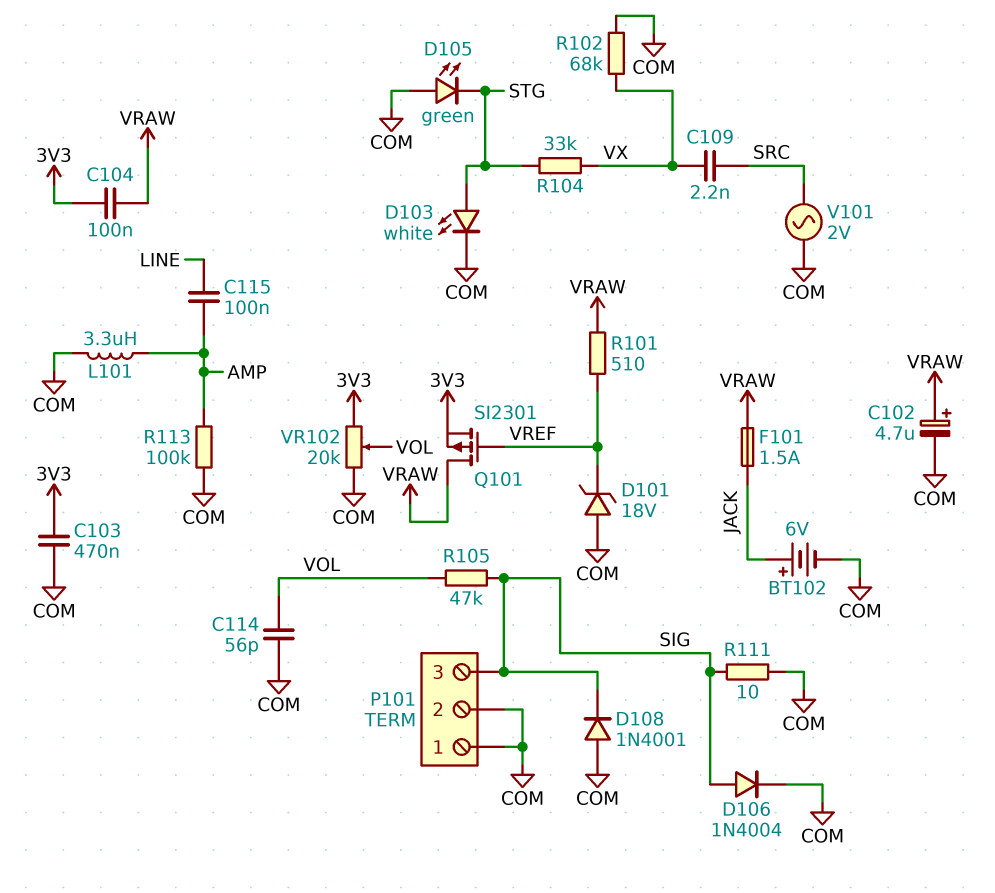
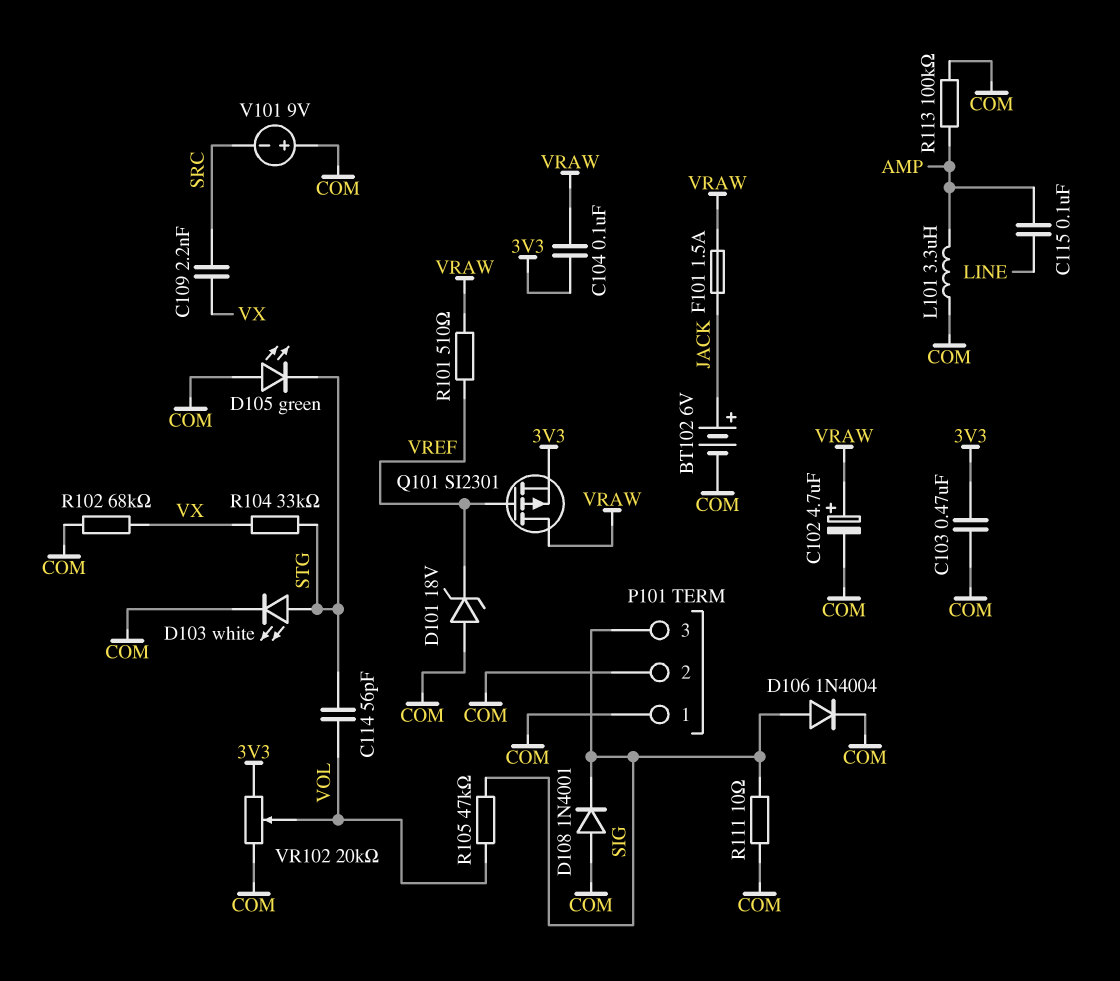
C114: 56pF (COM, VOL) -> 56pF (STG, VOL)
V101: AC 2V (COM, SRC) -> 9V (plus COM, minus SRC)

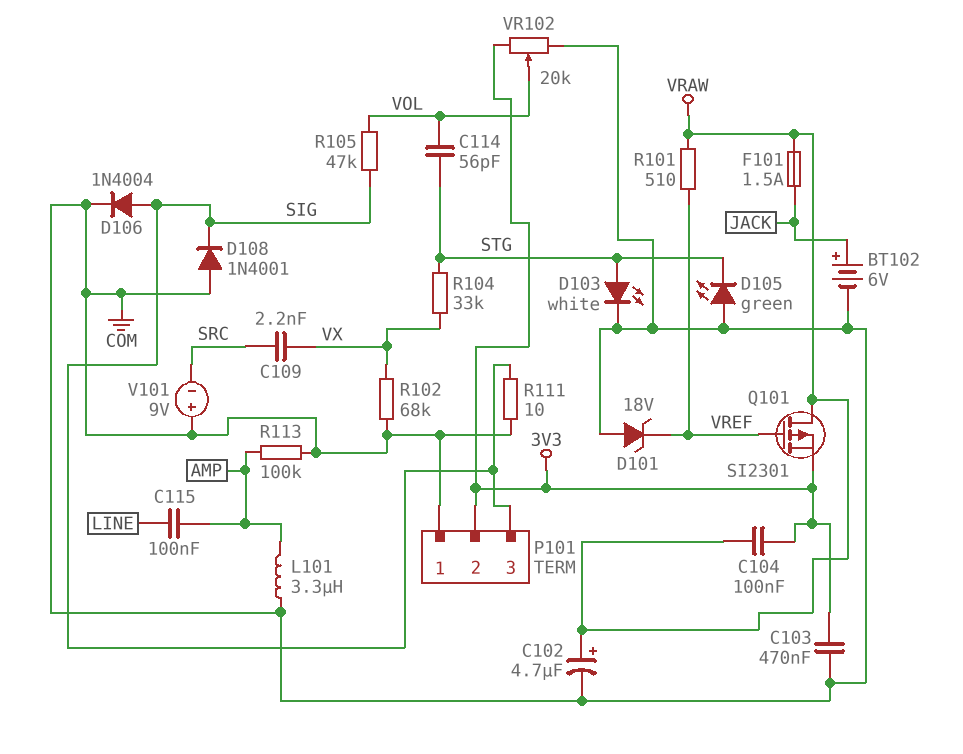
P101 pin 2: COM -> 3V3

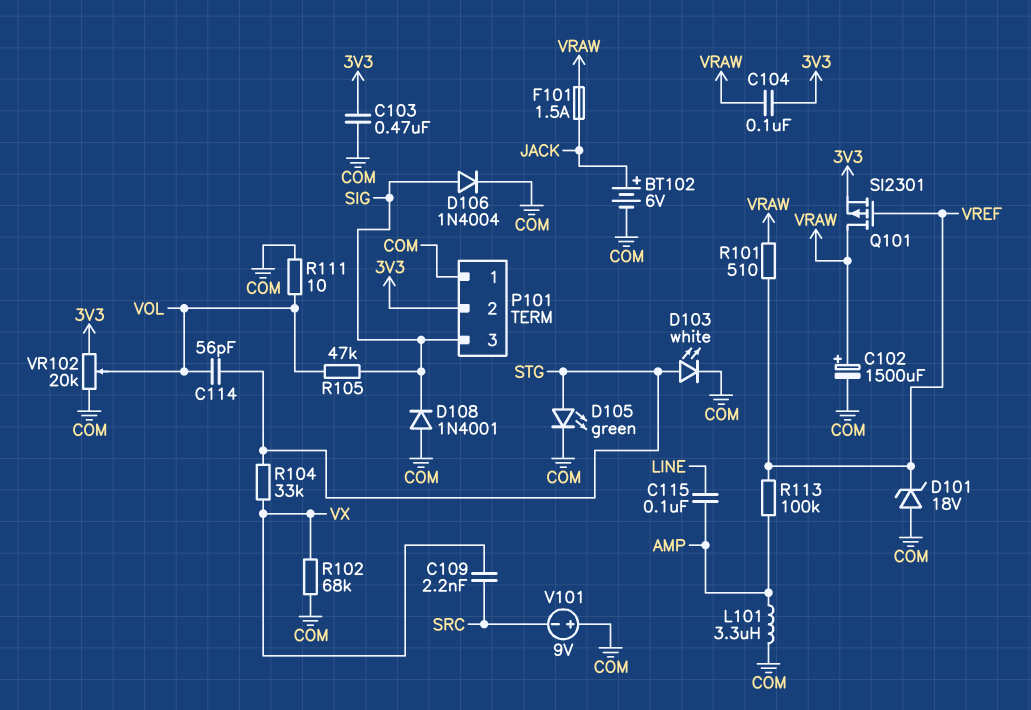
C102: 4.7uF (plus VRAW, minus COM) -> 1500uF (plus VRAW, minus COM)
D105: LED green (A COM, K STG) -> LED green (A STG, K COM)
R111: 10 (COM, SIG) -> 10 (COM, VOL)
R113: 100k (AMP, COM) -> 100k (AMP, VREF)

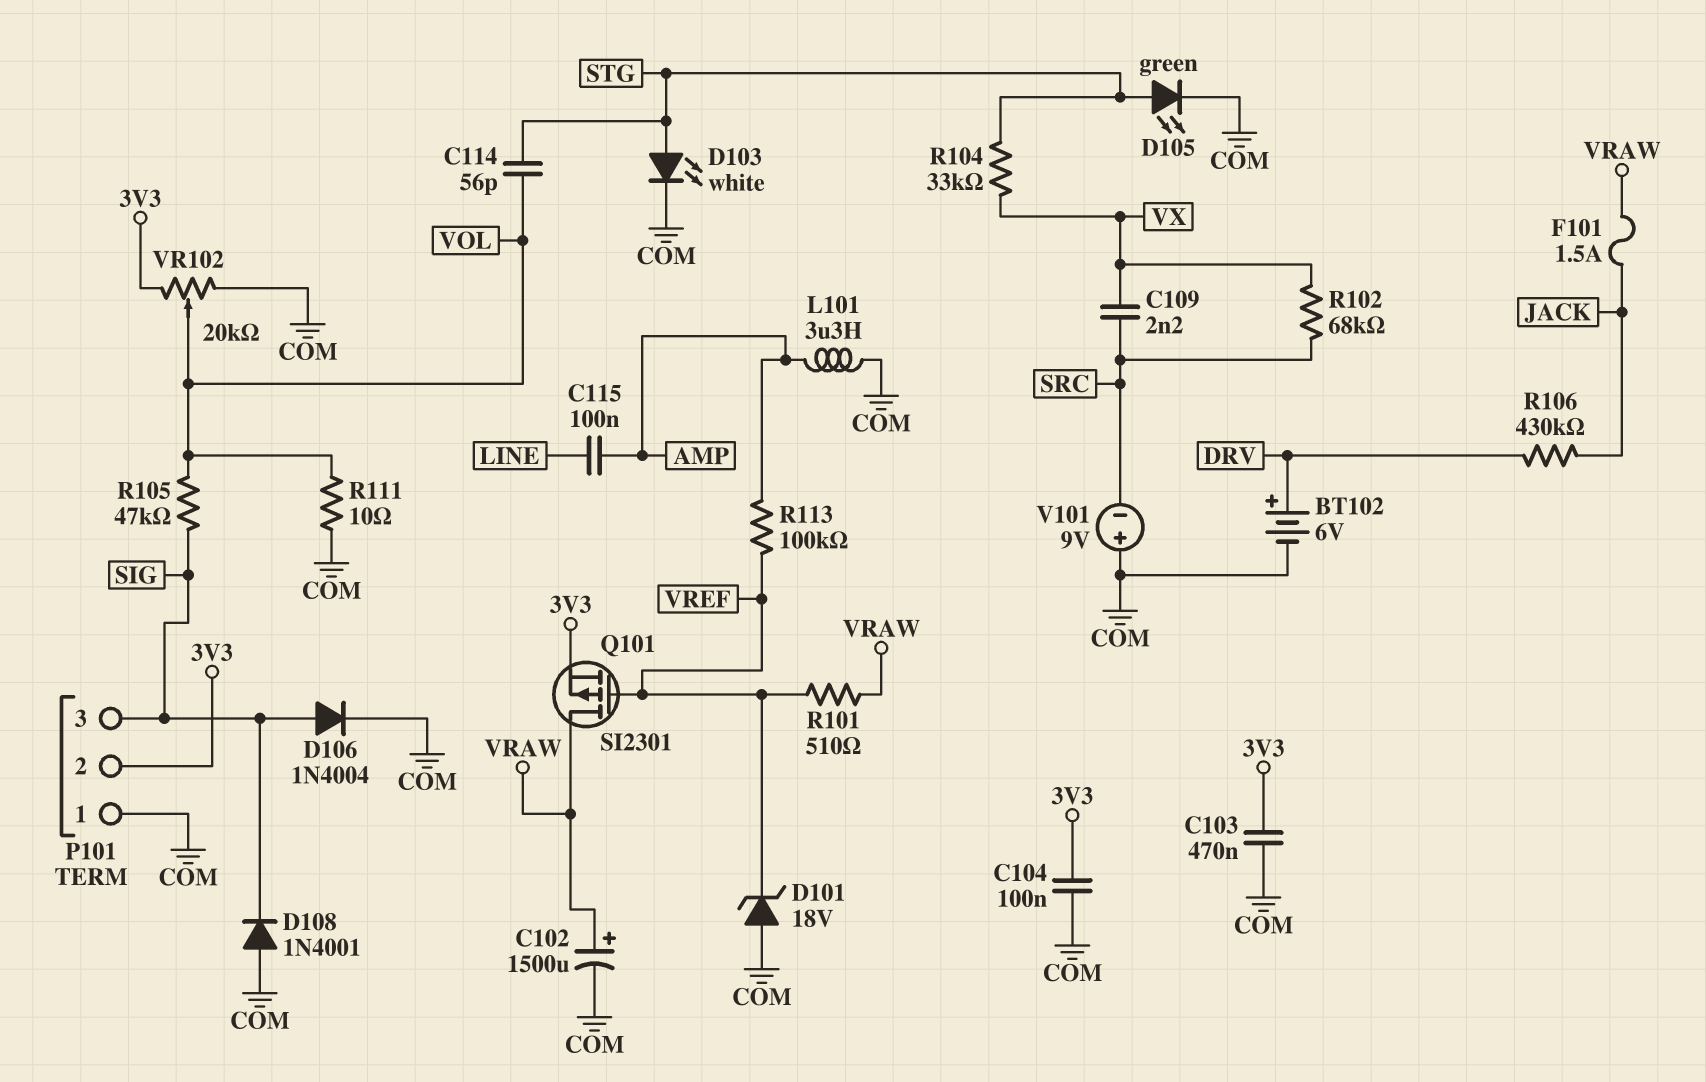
BT102: 6V (plus JACK, minus COM) -> 6V (plus DRV, minus COM)
C104: 100nF (3V3, VRAW) -> 100nF (3V3, COM)
R102: 68k (COM, VX) -> 68k (SRC, VX)
R106: none -> 430k (DRV, JACK)

